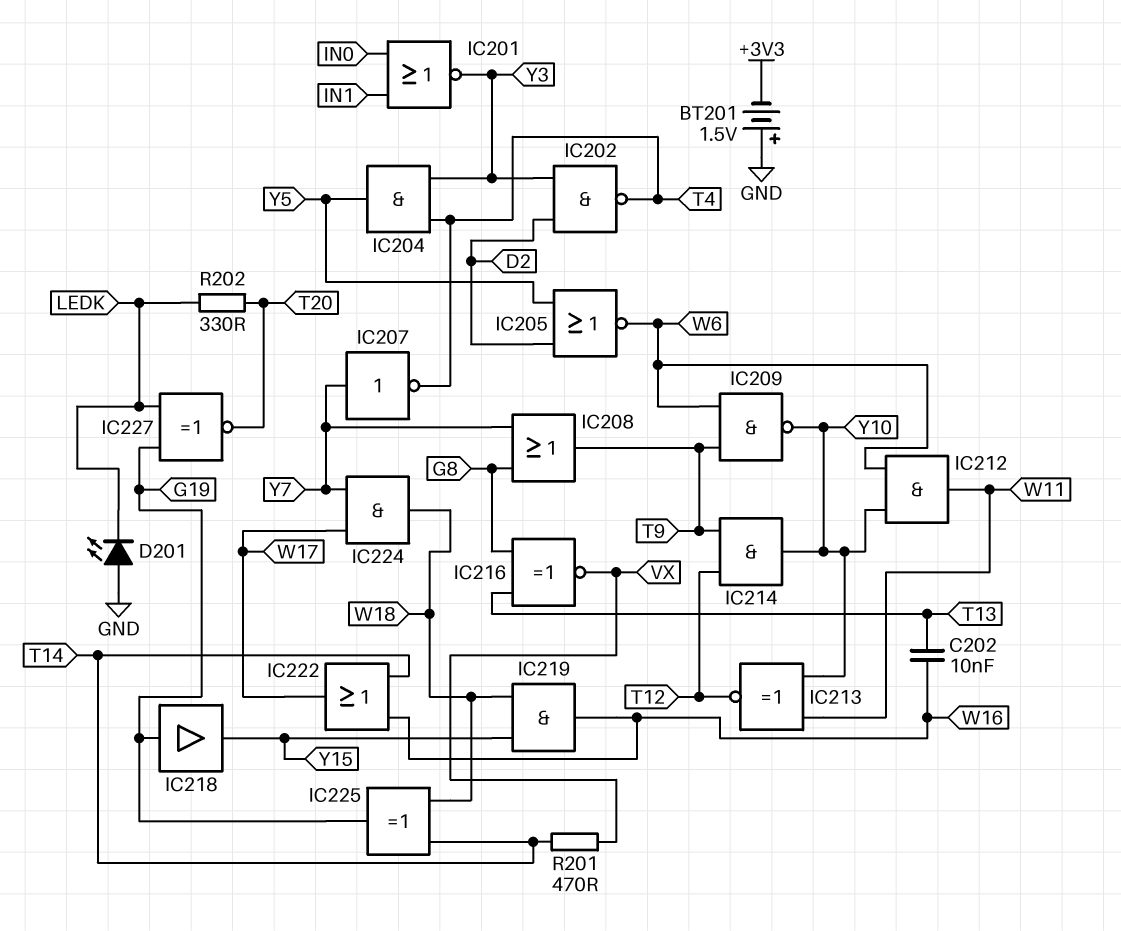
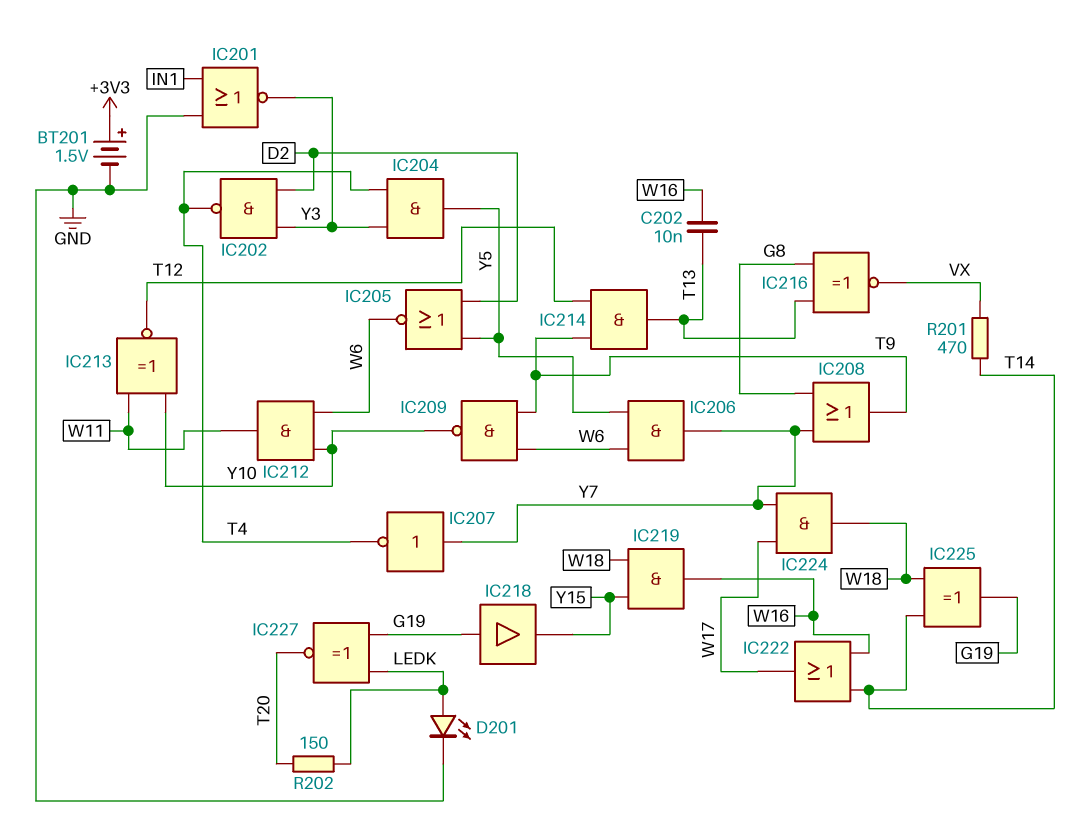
BT201: 1.5V (plus GND, minus +3V3) -> 1.5V (plus +3V3, minus GND)
D201: LED (A GND, K LEDK) -> LED (A LEDK, K GND)
IC201: NOR (in IN0, in IN1, out Y3) -> NOR (in GND, in IN1, out Y3)
IC206: none -> AND (in W6, in Y5, out Y7)
IC214: AND (in T9, in T12, out Y10) -> AND (in T9, in T12, out T13)
R202: 330 (LEDK, T20) -> 150 (LEDK, T20)

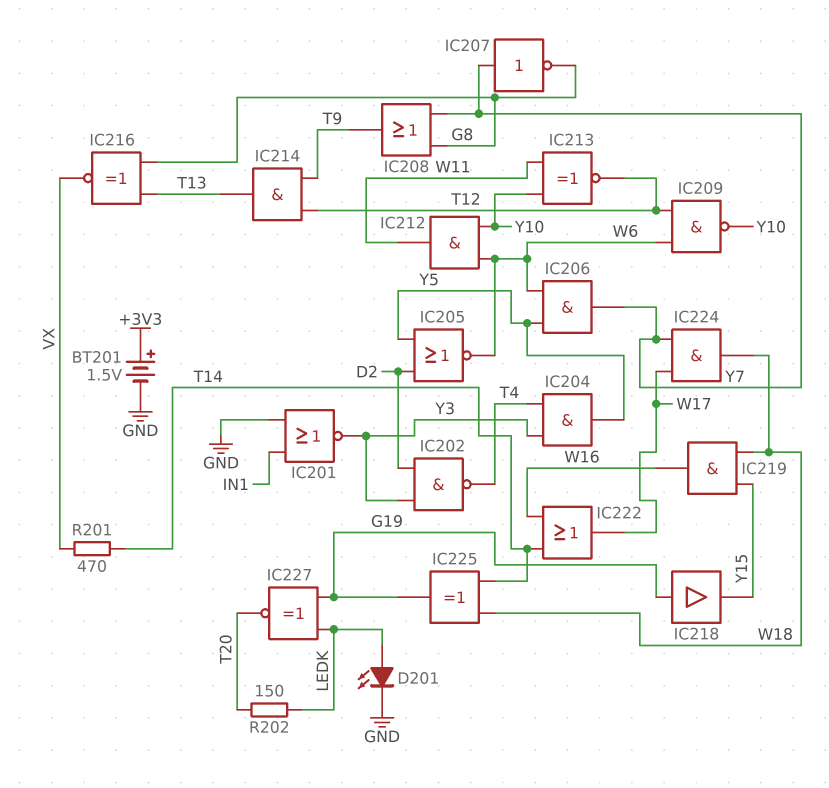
C202: 10nF (T13, W16) -> none
IC207: NOT (in Y7, out T4) -> NOT (in Y7, out G8)
IC209: NAND (in T9, in W6, out Y10) -> NAND (in T12, in W6, out Y10)

